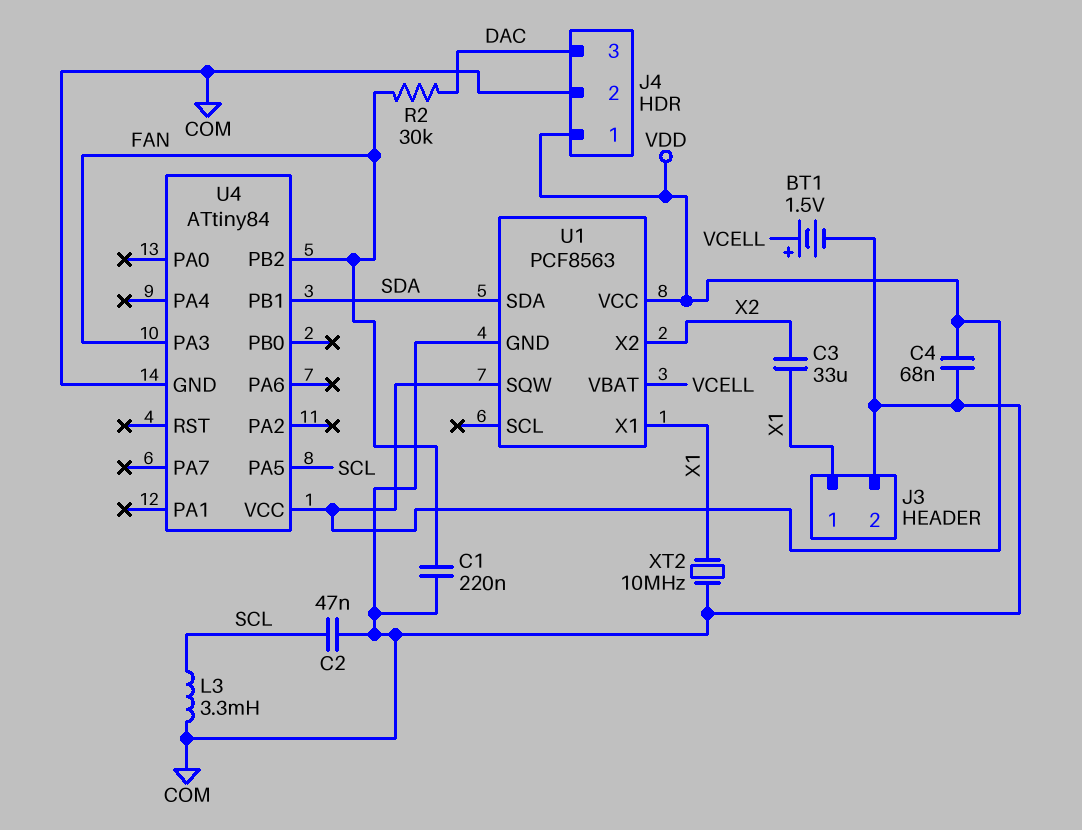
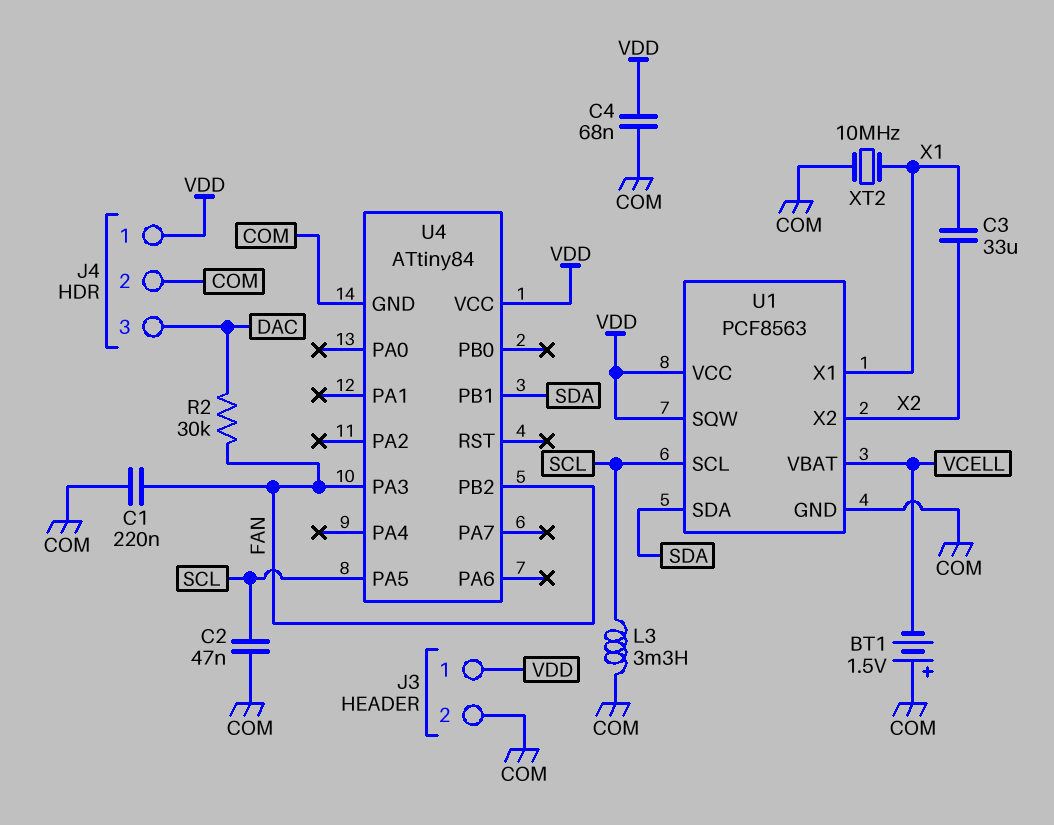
BT1: 1.5V (plus VCELL, minus COM) -> 1.5V (plus COM, minus VCELL)
J3 pin 1: X1 -> VDD
U1 pin SCL: none -> SCL

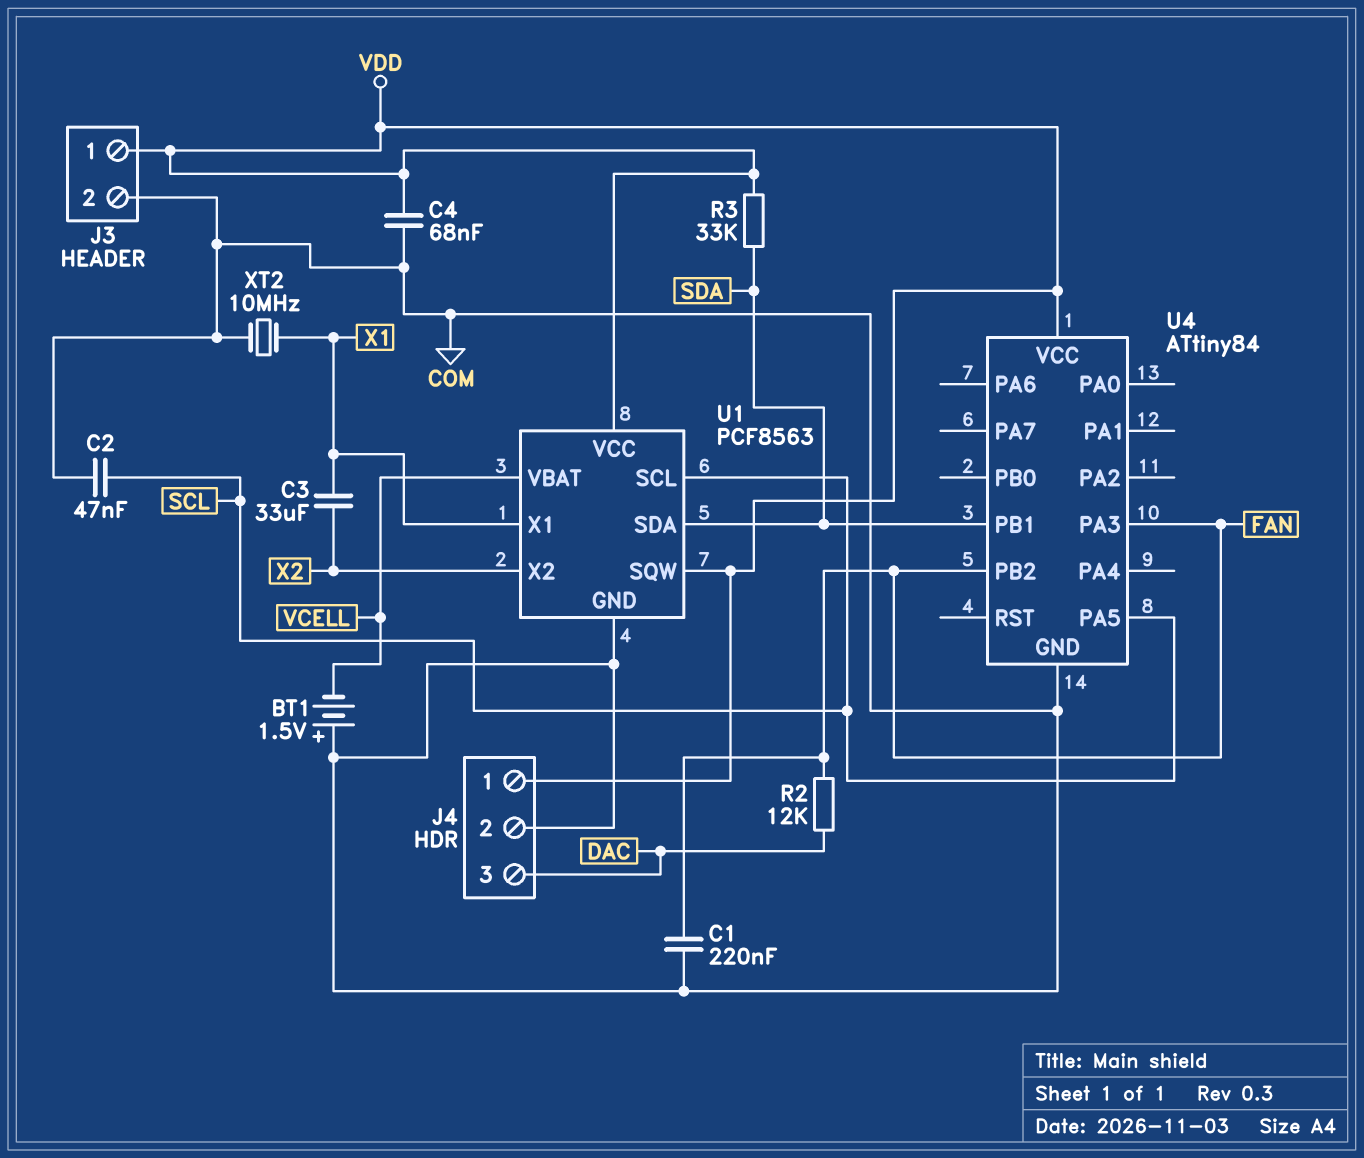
L3: 3.3mH (COM, SCL) -> none
R2: 30k (DAC, FAN) -> 12k (DAC, FAN)
R3: none -> 33k (SDA, VDD)

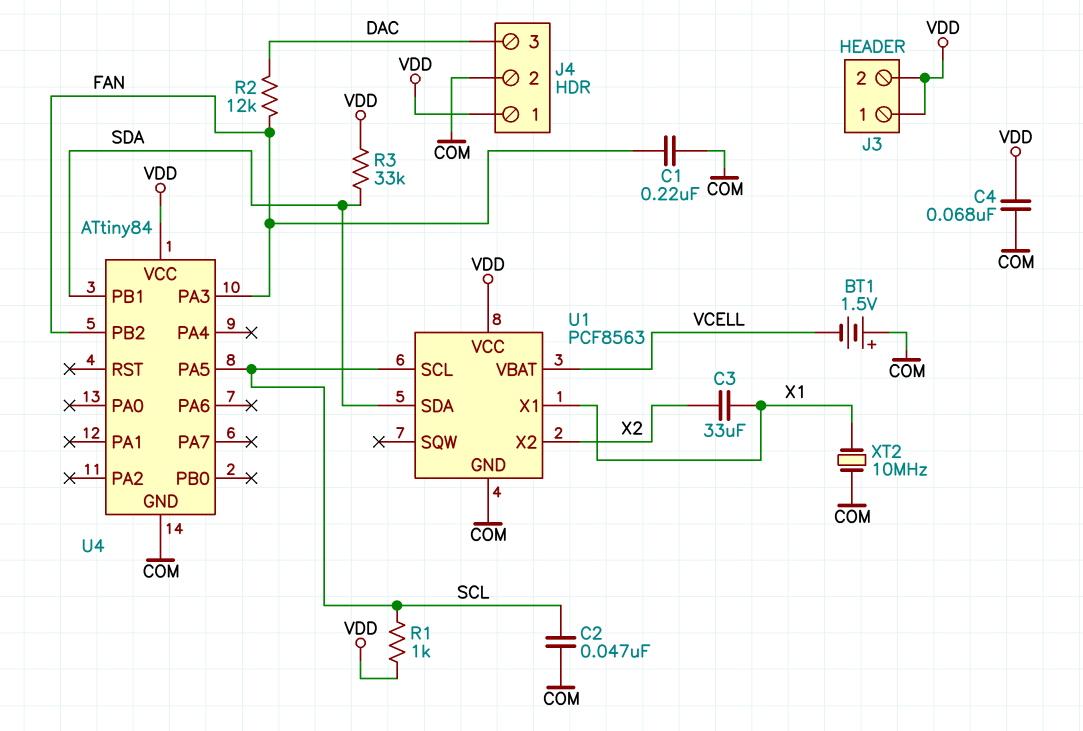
J3 pin 2: COM -> VDD
R1: none -> 1k (SCL, VDD)
U1 pin SQW: VDD -> none

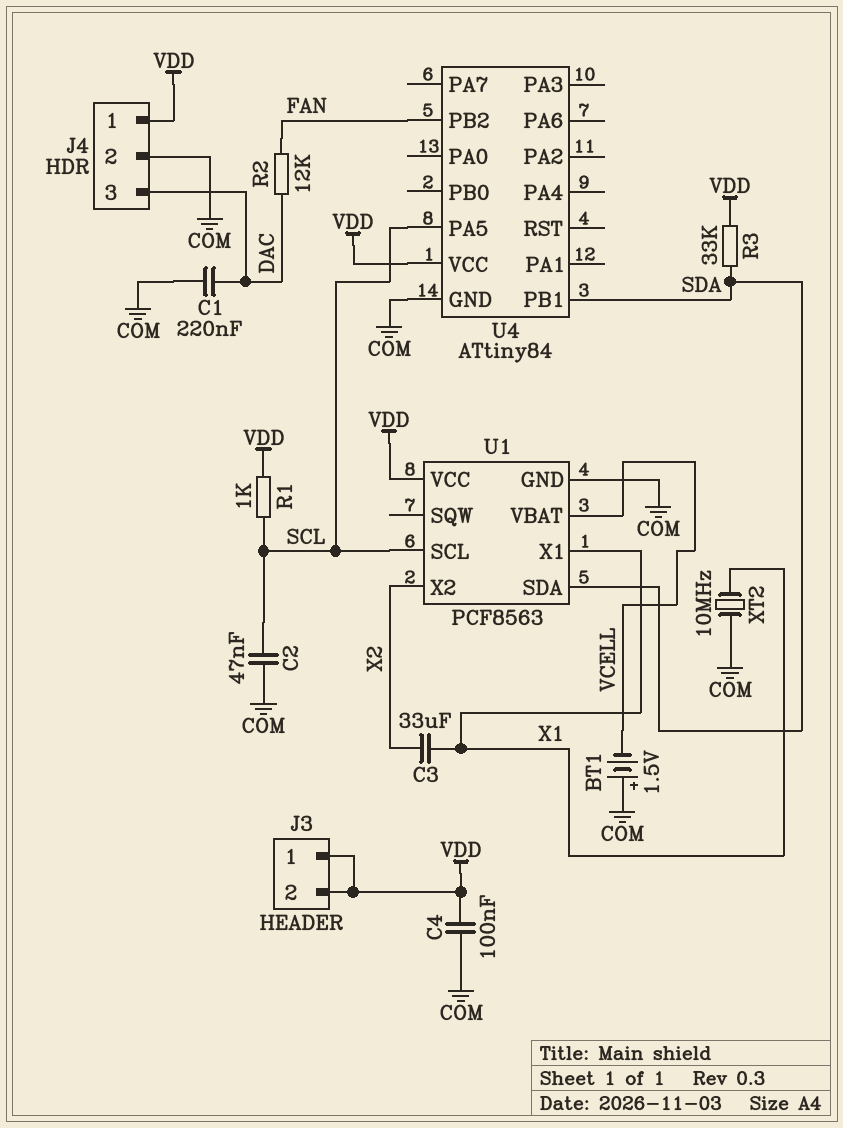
C1: 220nF (COM, FAN) -> 220nF (COM, DAC)
C4: 68nF (COM, VDD) -> 100nF (COM, VDD)
U4 pin PA3: FAN -> none

